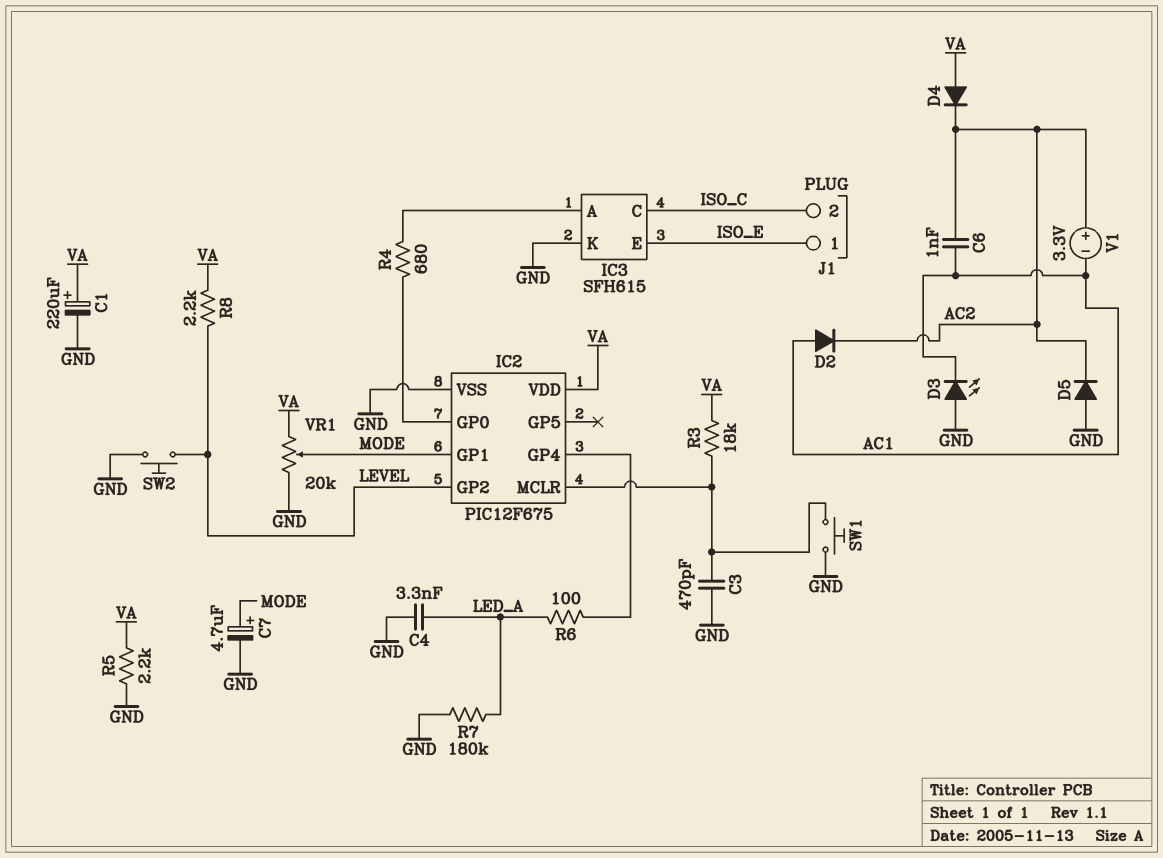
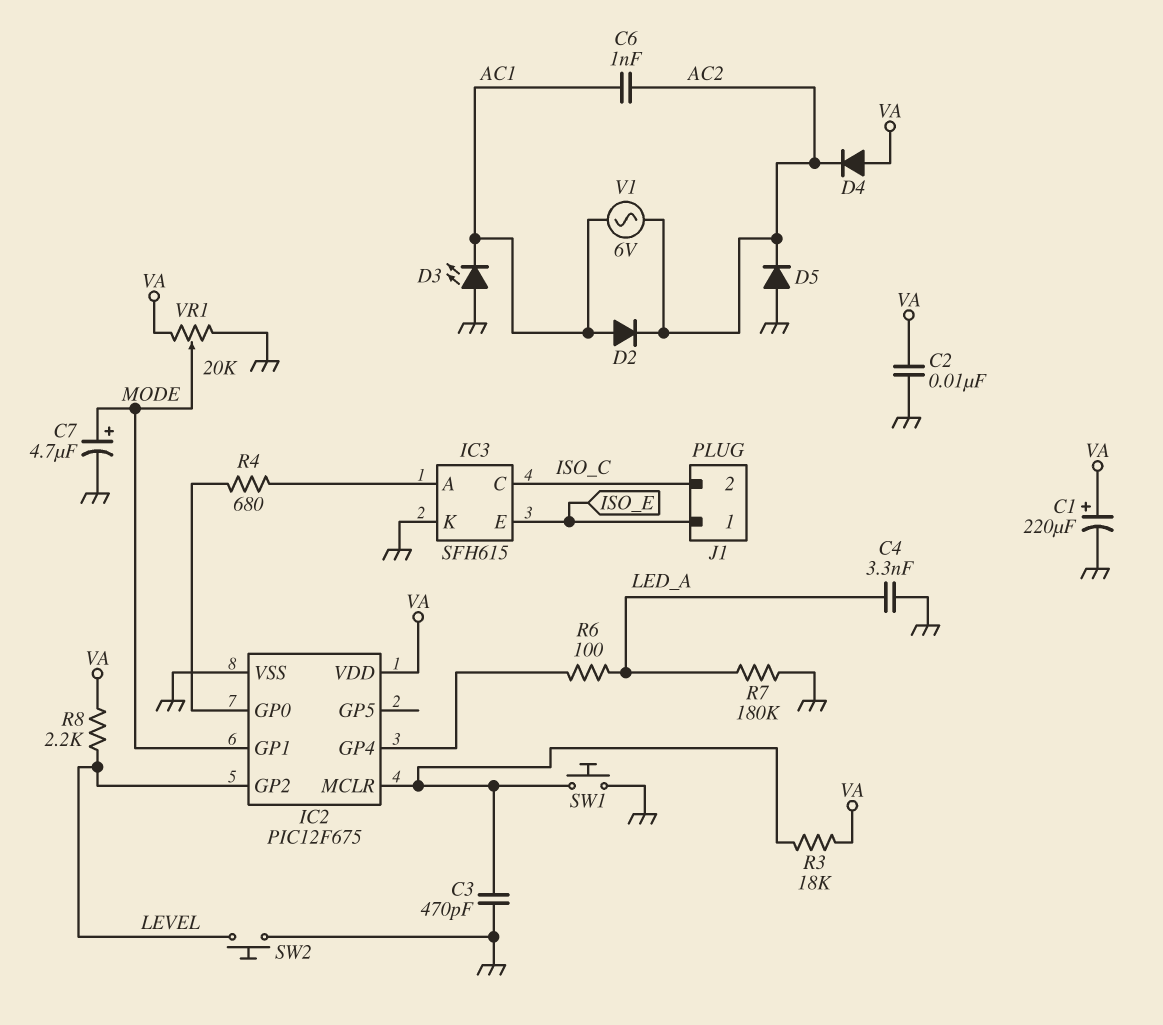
C2: none -> 10nF (GND, VA)
R5: 2.2k (GND, VA) -> none
V1: 3.3V (plus AC2, minus AC1) -> AC 6V (AC1, AC2)

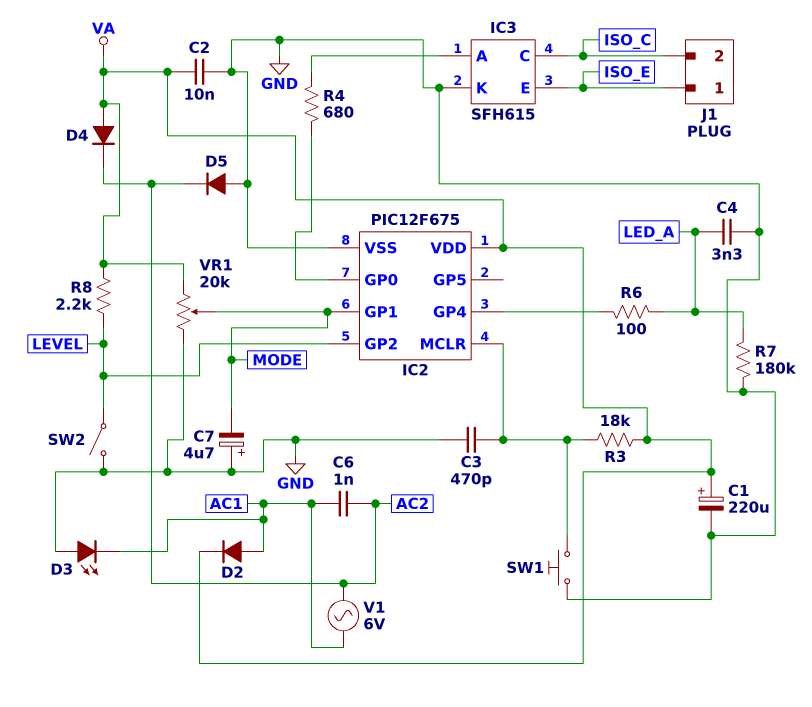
C7: 4.7uF (plus MODE, minus GND) -> 4.7uF (plus GND, minus MODE)
D2: diode (A AC1, K AC2) -> diode (A AC1, K VA)
SW2: button (GND, LEVEL) -> switch (GND, LEVEL)

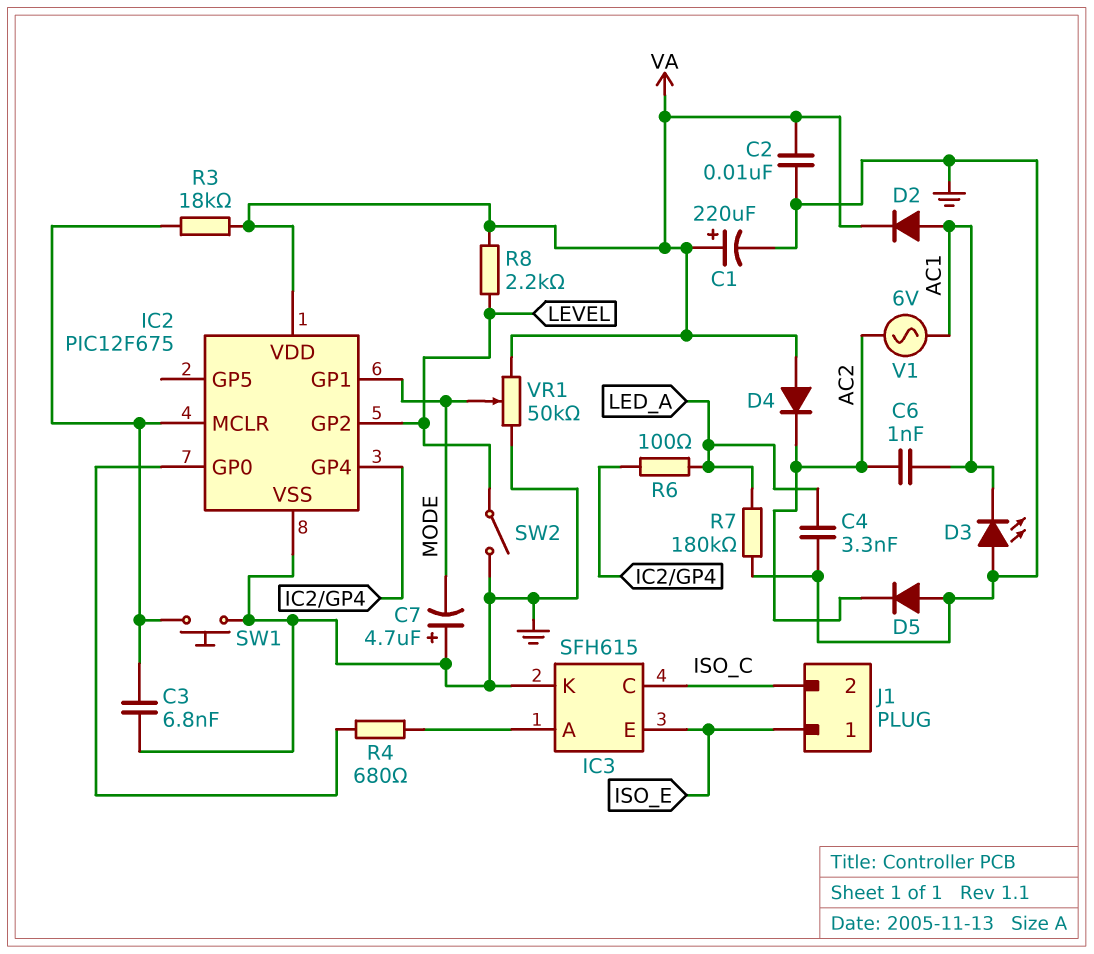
C3: 470pF (GND, IC2/MCLR) -> 6.8nF (GND, IC2/MCLR)
VR1: 20k (GND, VA, wiper MODE) -> 50k (GND, VA, wiper MODE)

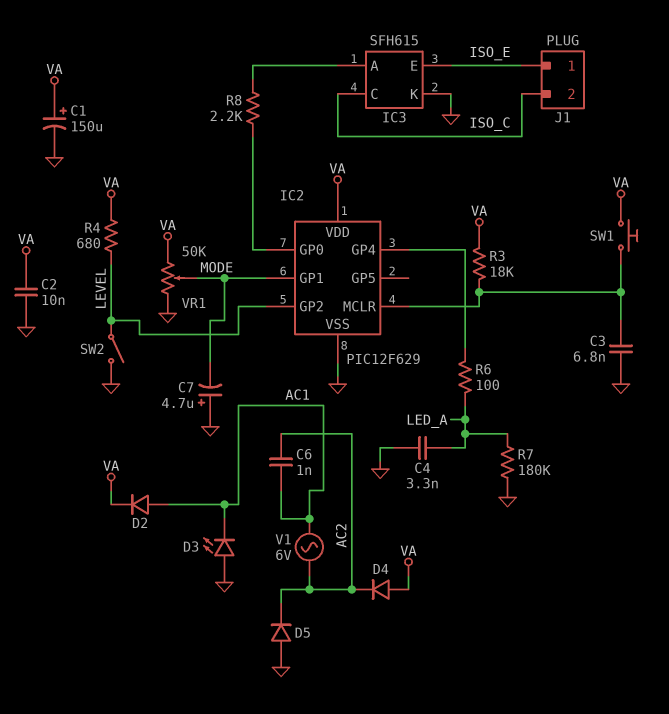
C1: 220uF (plus VA, minus GND) -> 150uF (plus VA, minus GND)
IC2: PIC12F675 -> PIC12F629
R4: 680 (IC2/GP0, IC3/A) -> 680 (LEVEL, VA)
R8: 2.2k (LEVEL, VA) -> 2.2k (IC2/GP0, IC3/A)
SW1: button (GND, IC2/MCLR) -> button (IC2/MCLR, VA)

